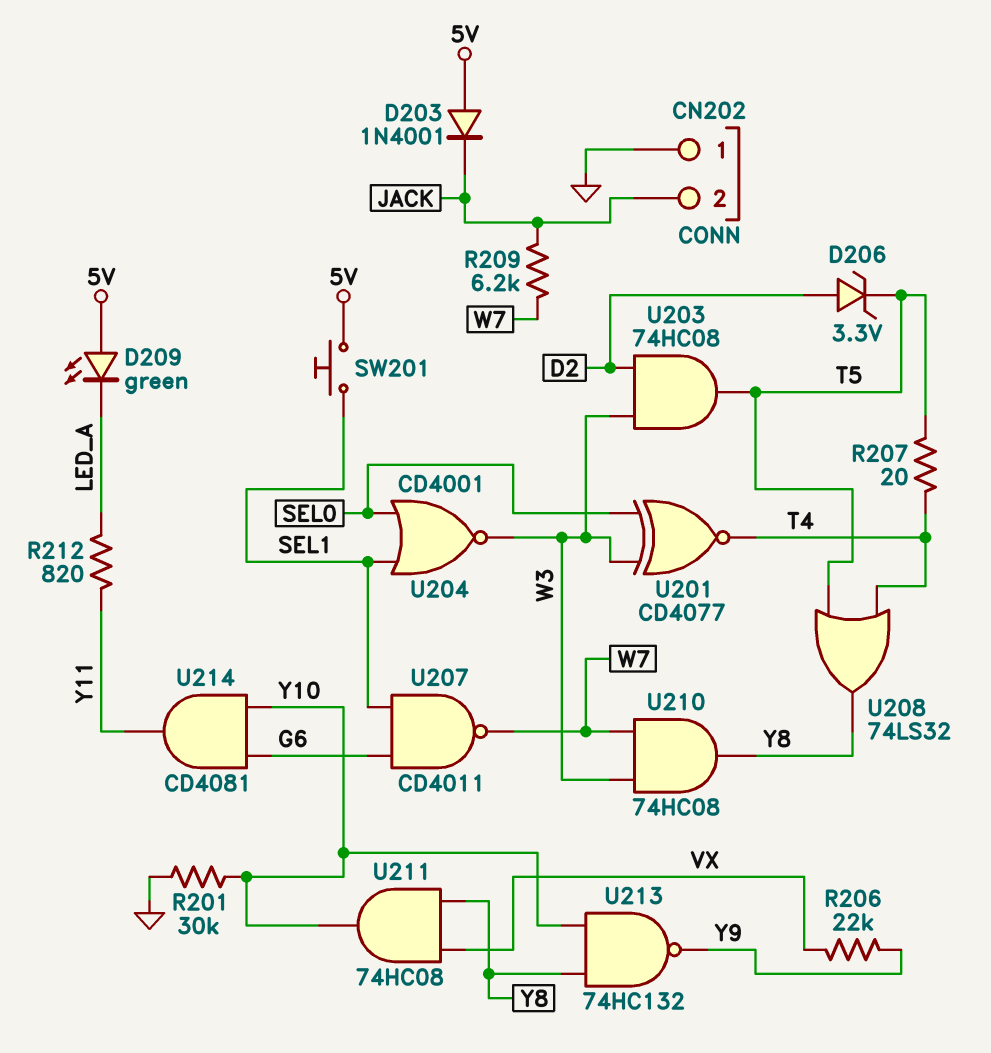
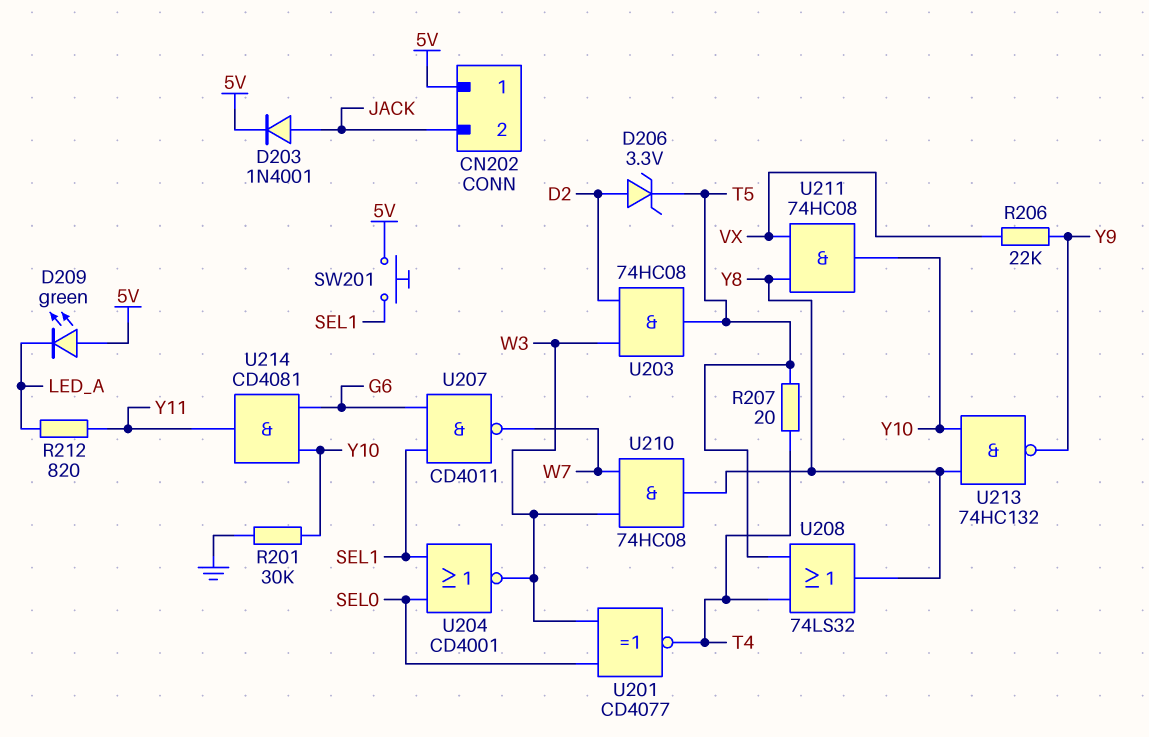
CN202 pin 1: GND -> 5V
D203: diode 1N4001 (A 5V, K JACK) -> diode 1N4001 (A JACK, K 5V)
R209: 6.2k (JACK, W7) -> none

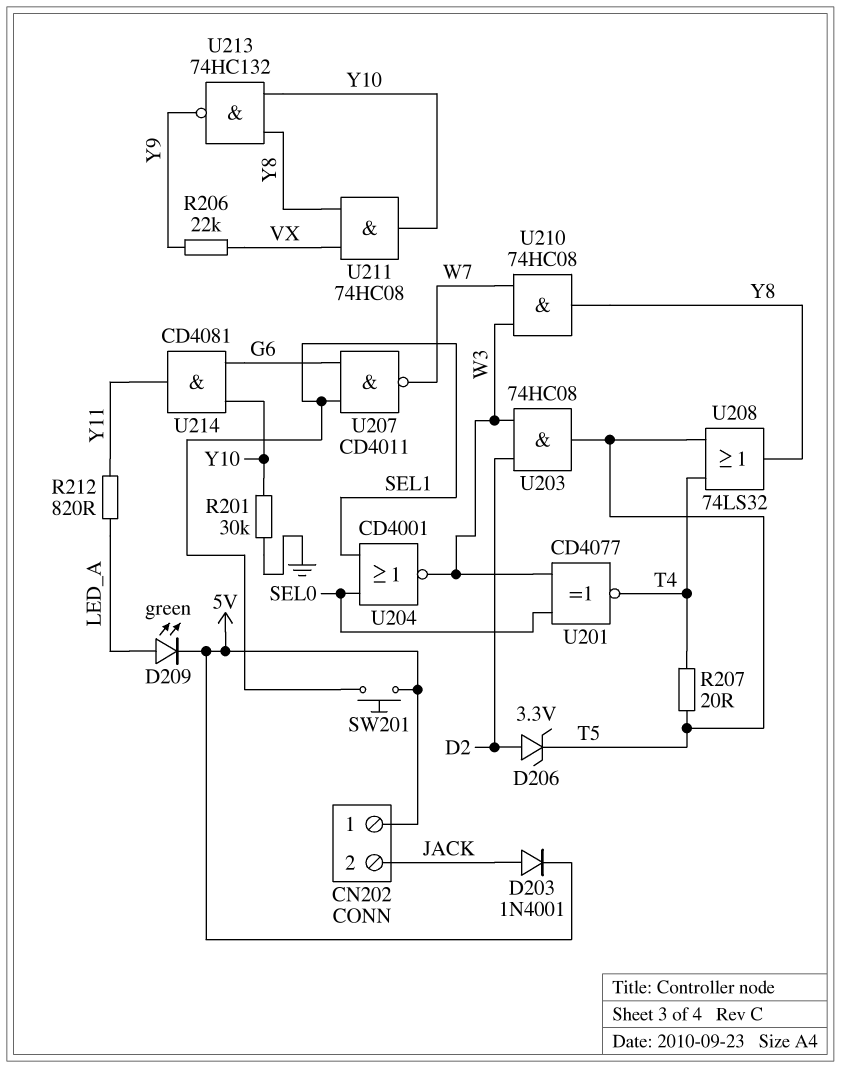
D209: LED green (A 5V, K LED_A) -> LED green (A LED_A, K 5V)

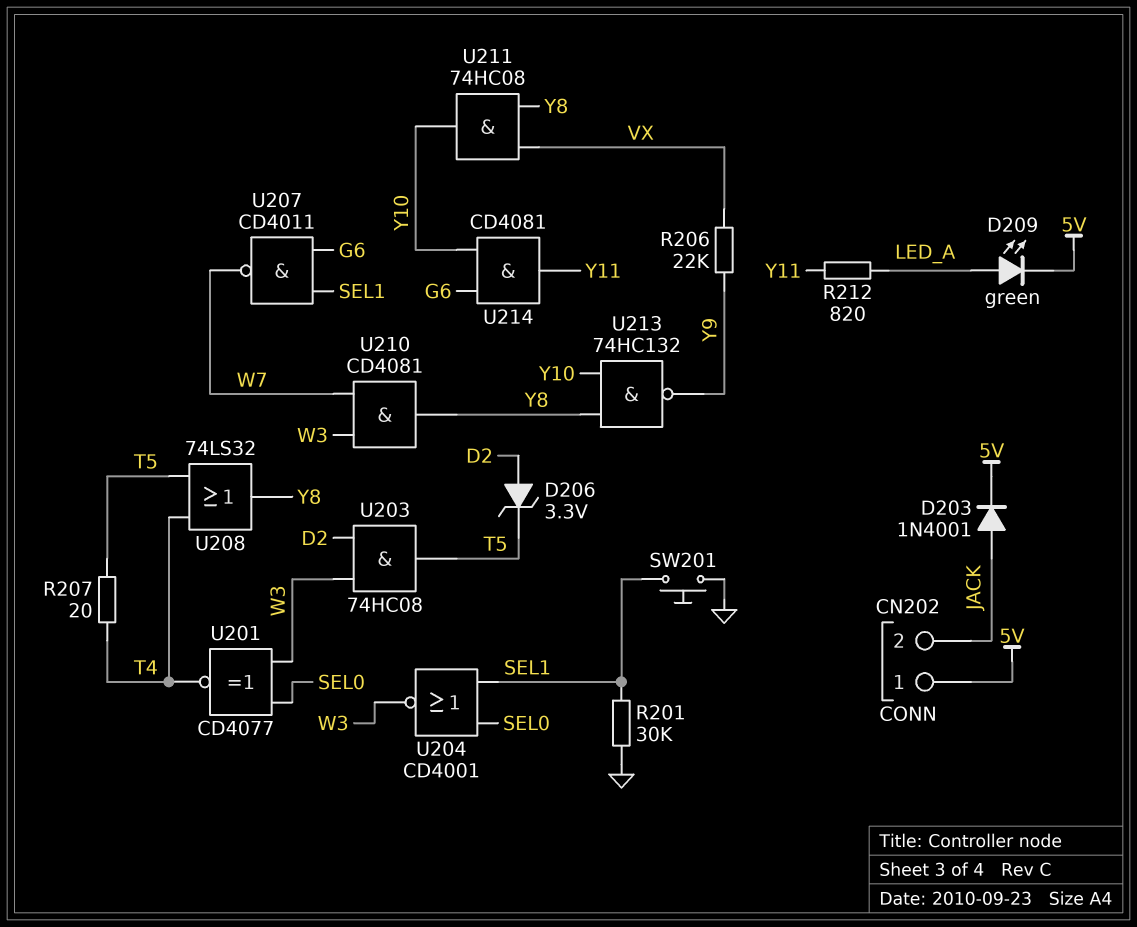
R201: 30k (GND, Y10) -> 30k (GND, SEL1)
SW201: button (5V, SEL1) -> button (GND, SEL1)
U210: AND 74HC08 (in W3, in W7, out Y8) -> AND CD4081 (in W3, in W7, out Y8)

